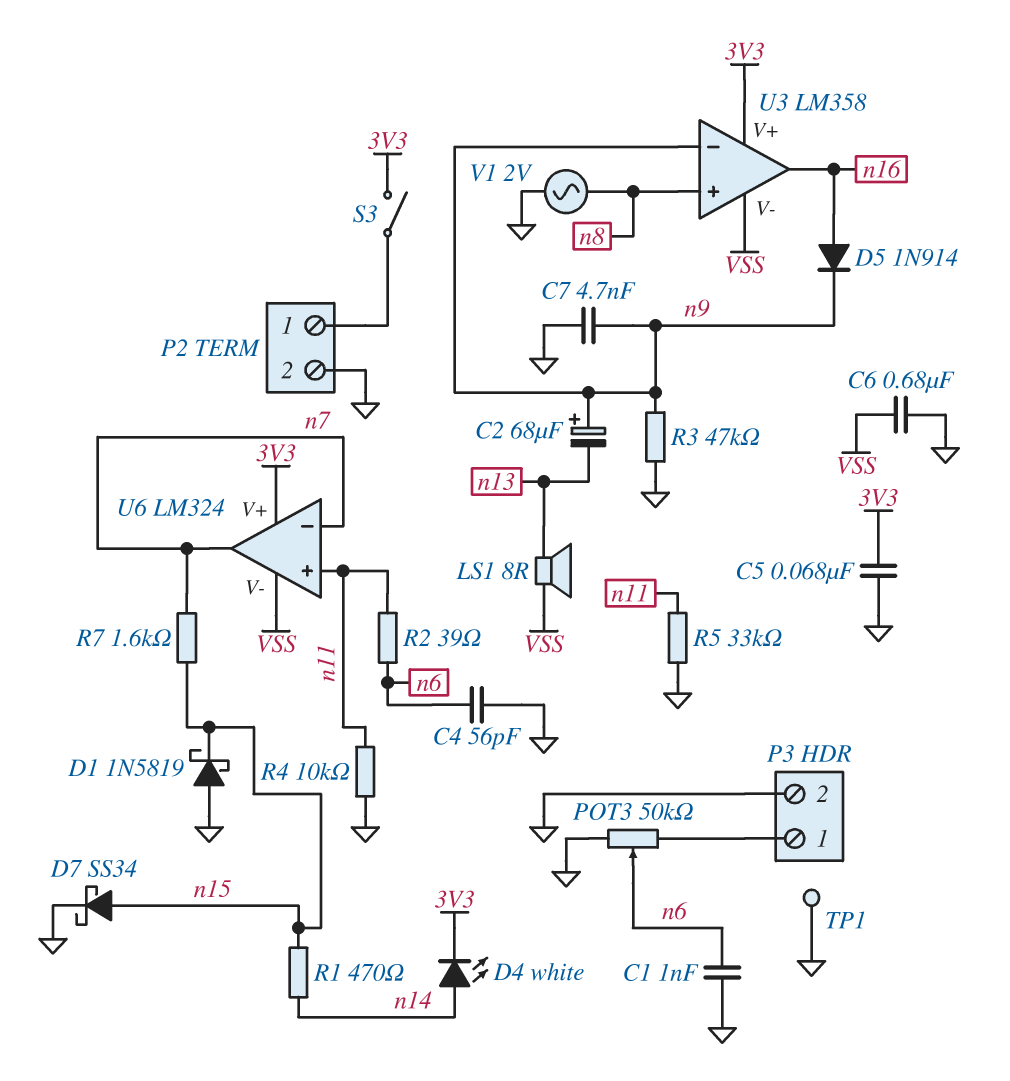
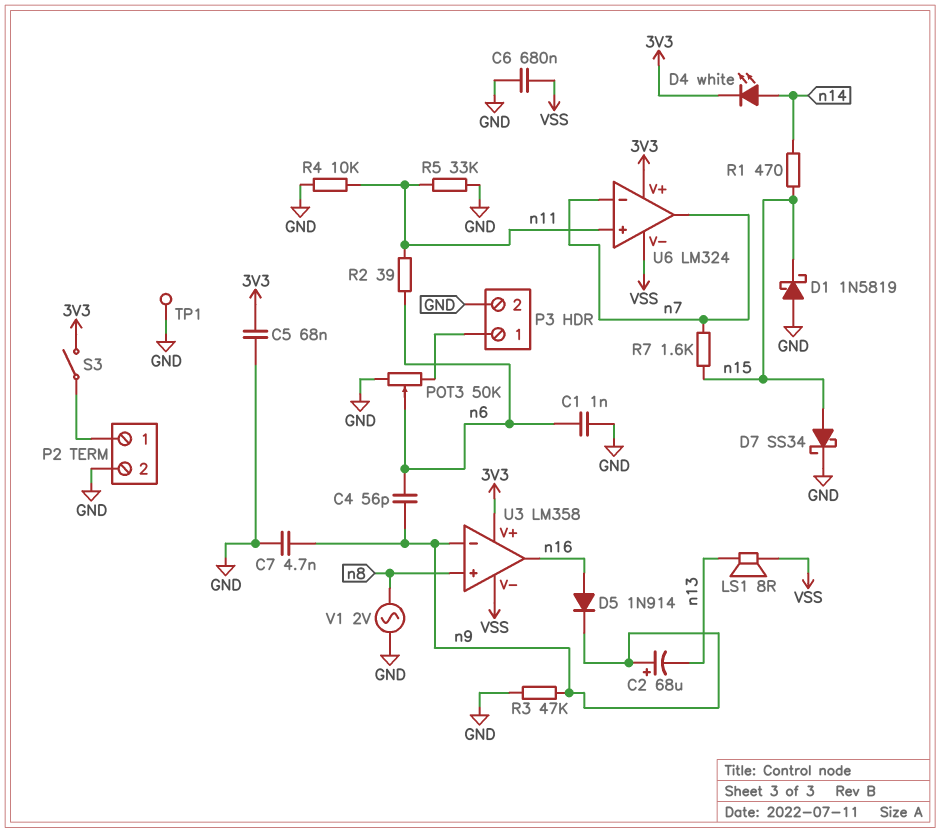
C4: 56pF (GND, n6) -> 56pF (n6, n9)

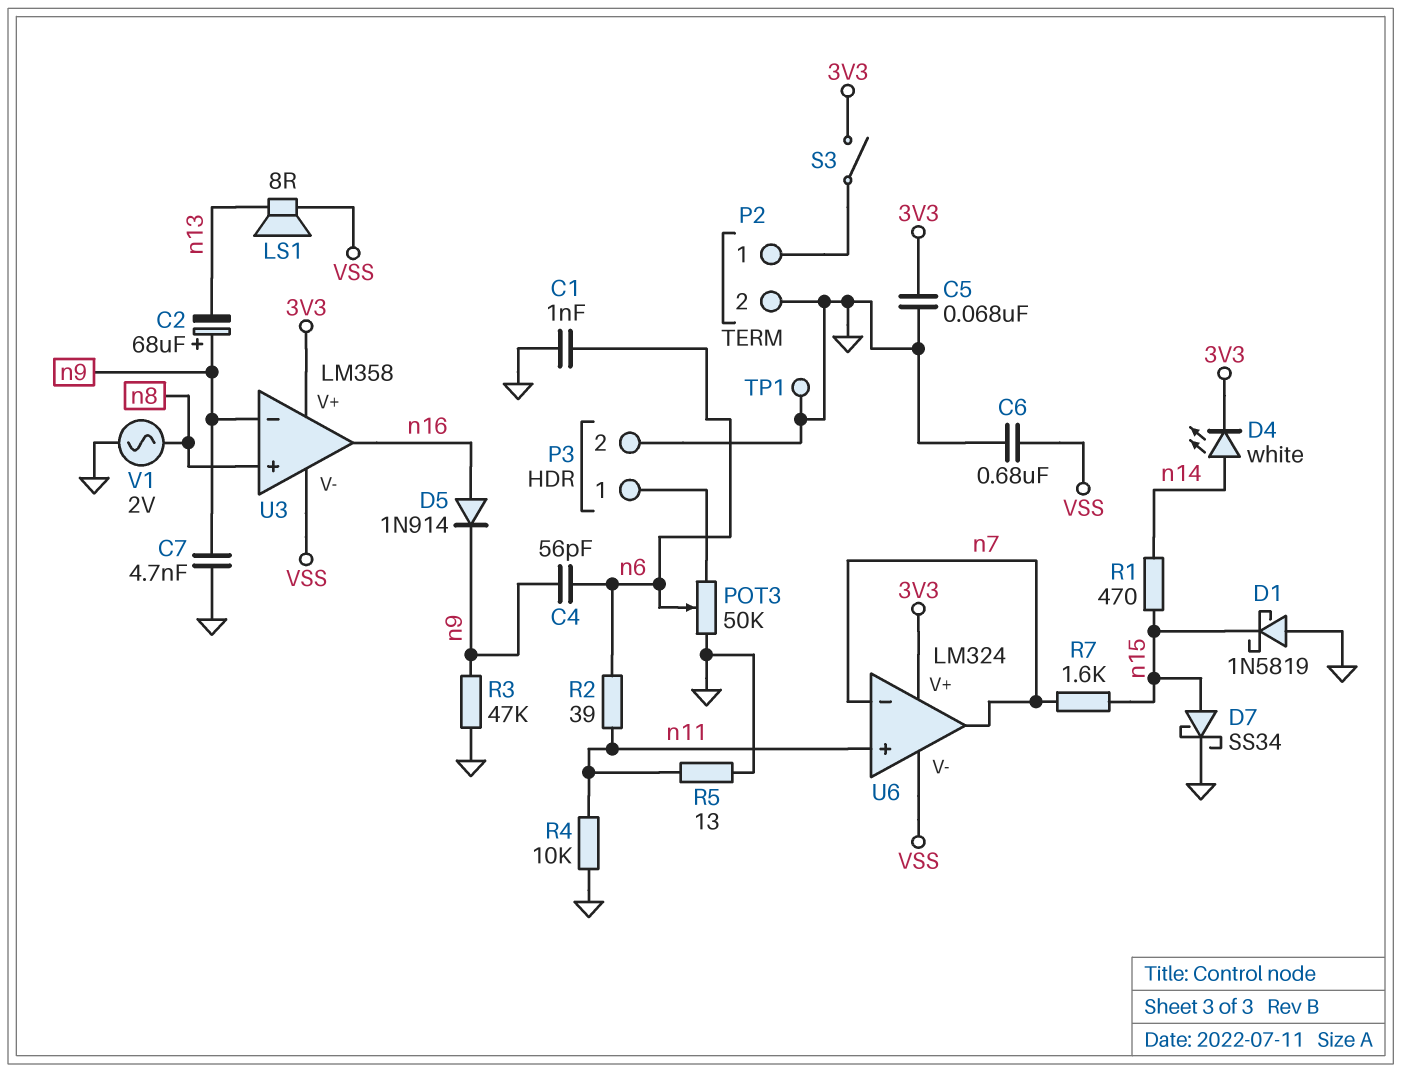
R5: 33k (GND, n11) -> 13 (GND, n11)

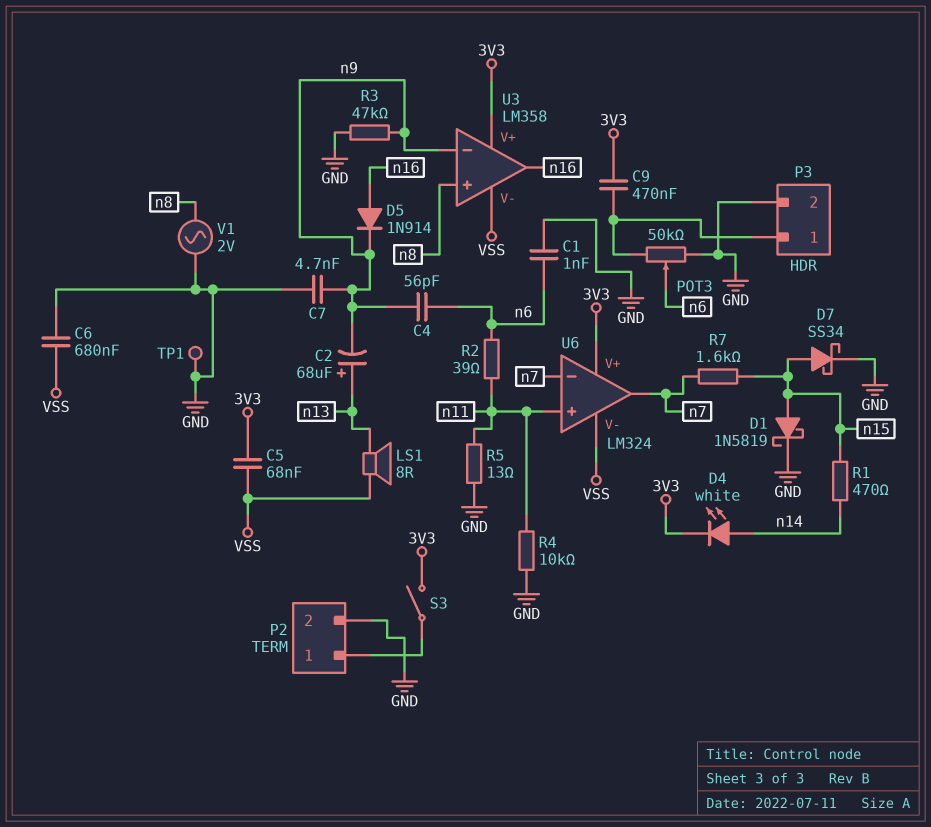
C2: 68uF (plus n9, minus n13) -> 68uF (plus n13, minus n9)
C5: 68nF (3V3, GND) -> 68nF (3V3, VSS)
C9: none -> 470nF (3V3, P3/1)
D1: schottky 1N5819 (A GND, K n15) -> schottky 1N5819 (A n15, K GND)

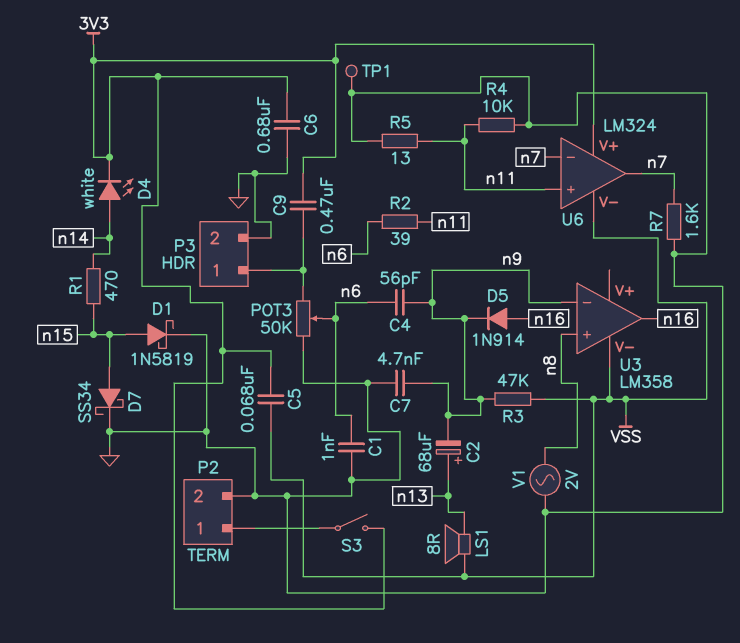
C6: 680nF (GND, VSS) -> 680nF (3V3, GND)
R3: 47k (GND, n9) -> 47k (VSS, n9)
R7: 1.6k (n7, n15) -> 1.6k (GND, n7)
U3 pin V+: 3V3 -> none

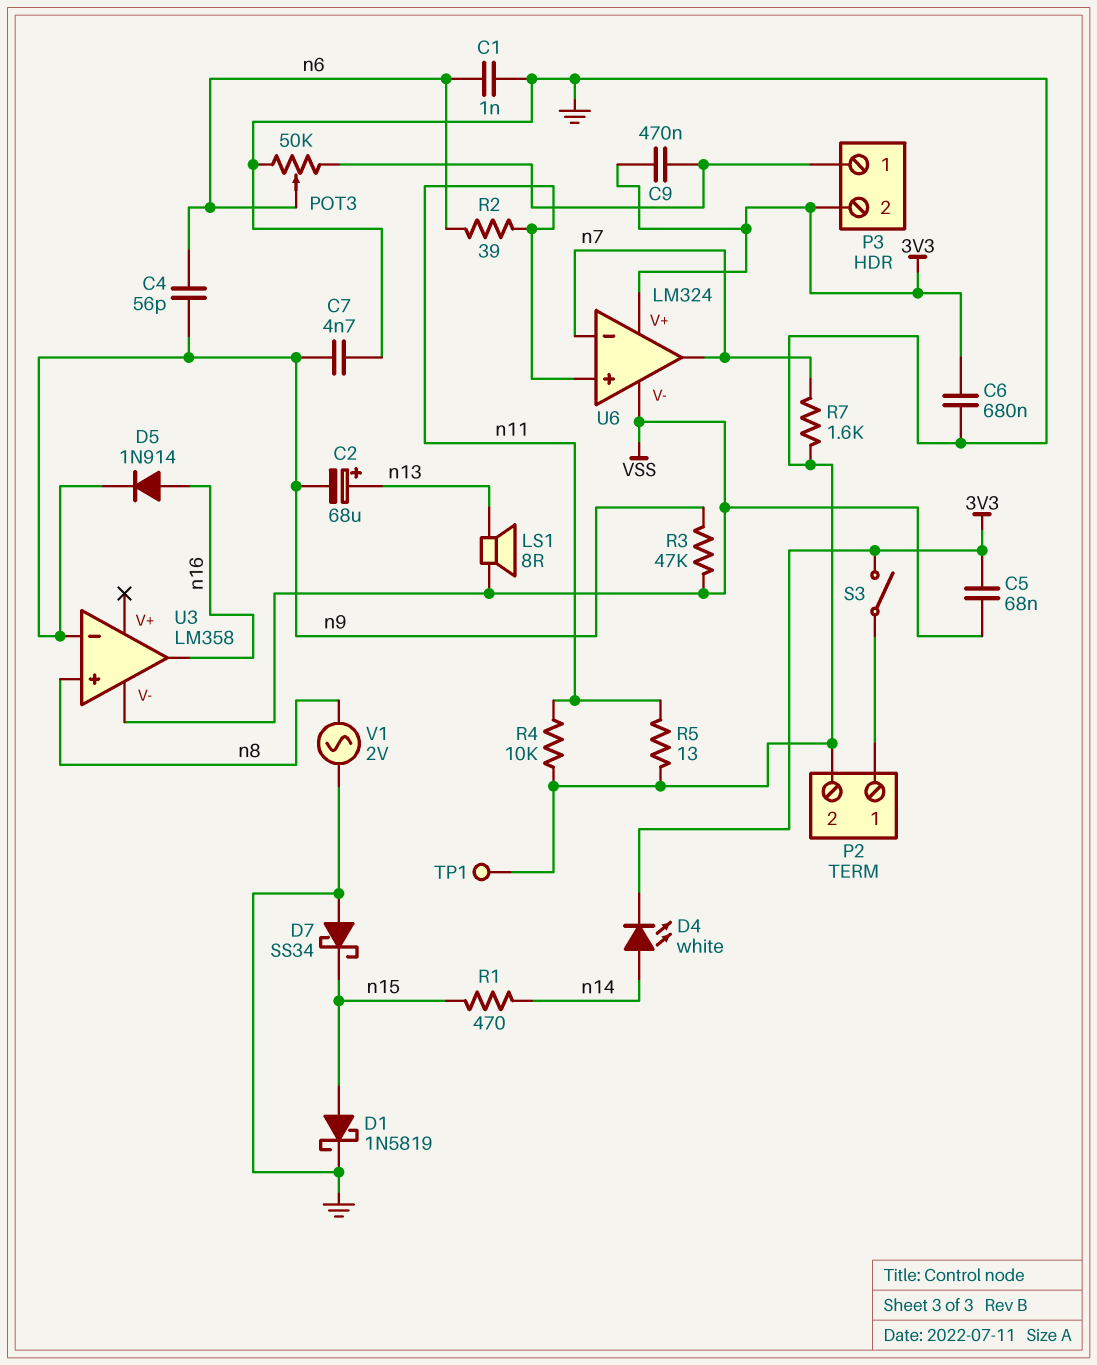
D7: schottky SS34 (A n15, K GND) -> schottky SS34 (A GND, K n15)
P3 pin 2: GND -> 3V3

